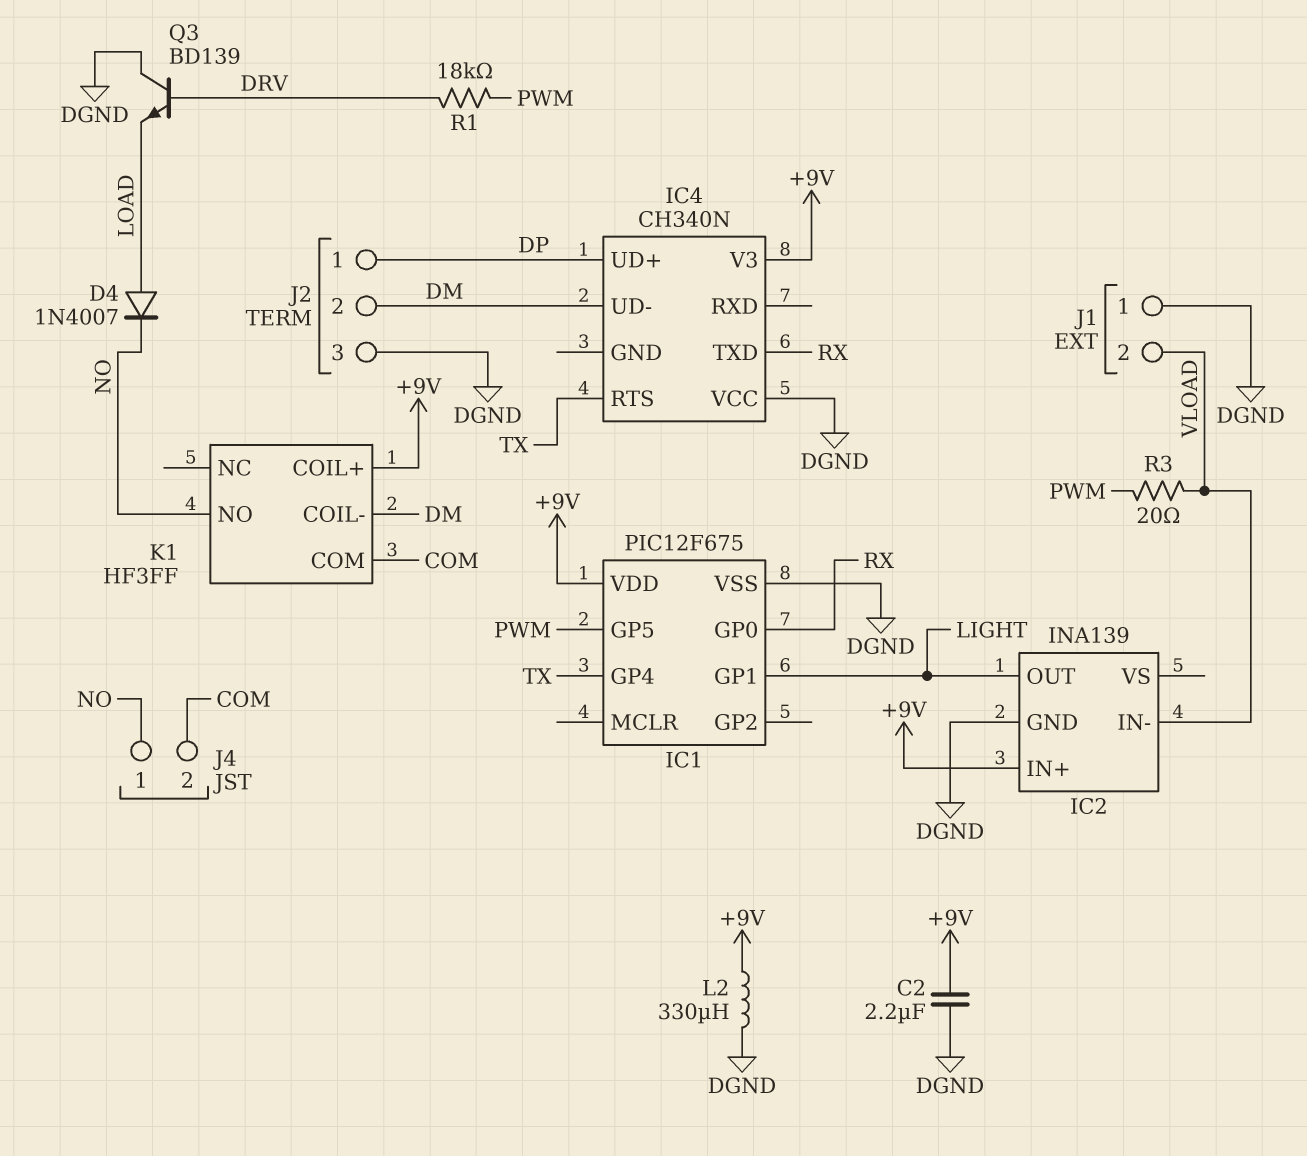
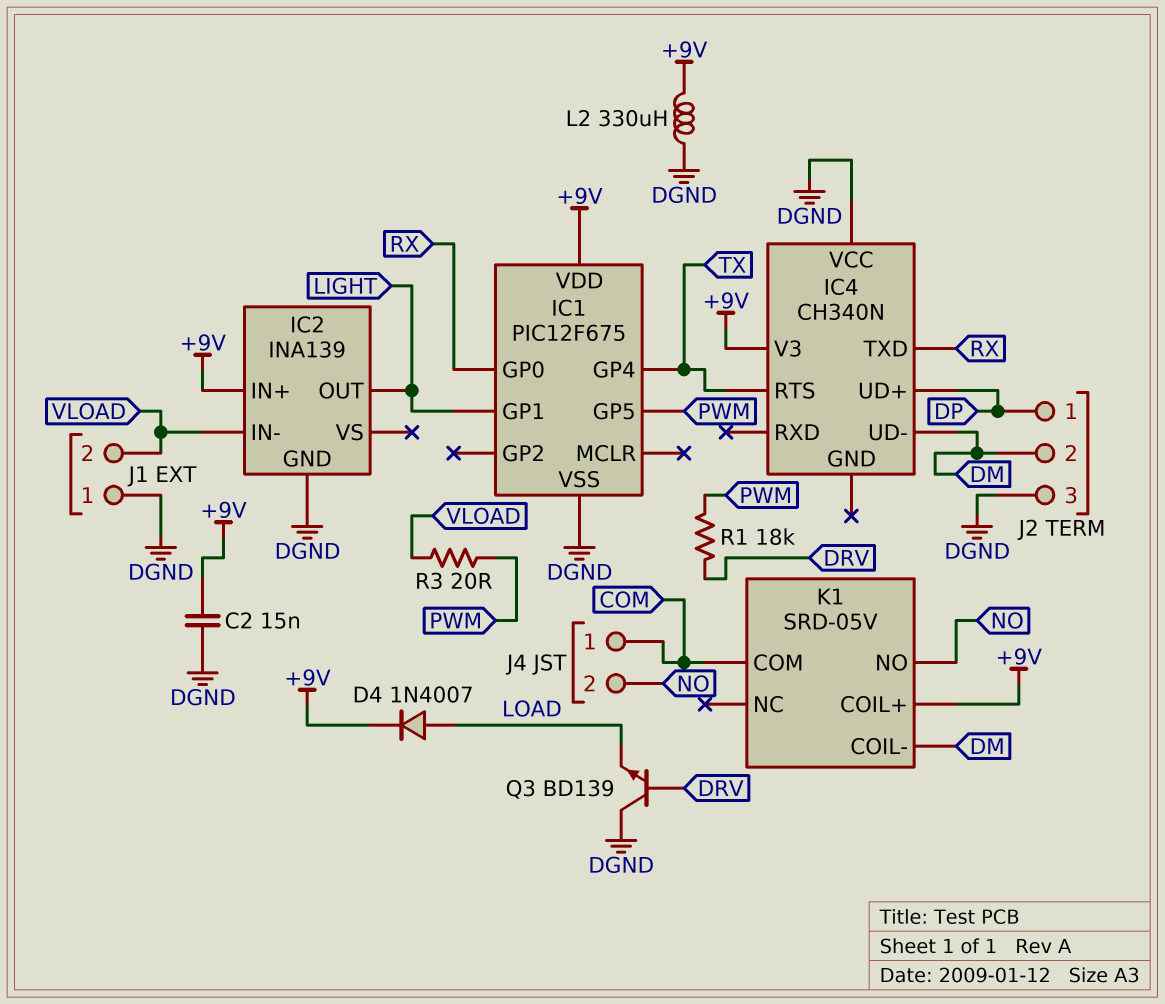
C2: 2.2uF (+9V, DGND) -> 15nF (+9V, DGND)
D4: diode 1N4007 (A LOAD, K NO) -> diode 1N4007 (A LOAD, K +9V)
J4 pin 1: NO -> COM
J4 pin 2: COM -> NO
K1: HF3FF -> SRD-05V

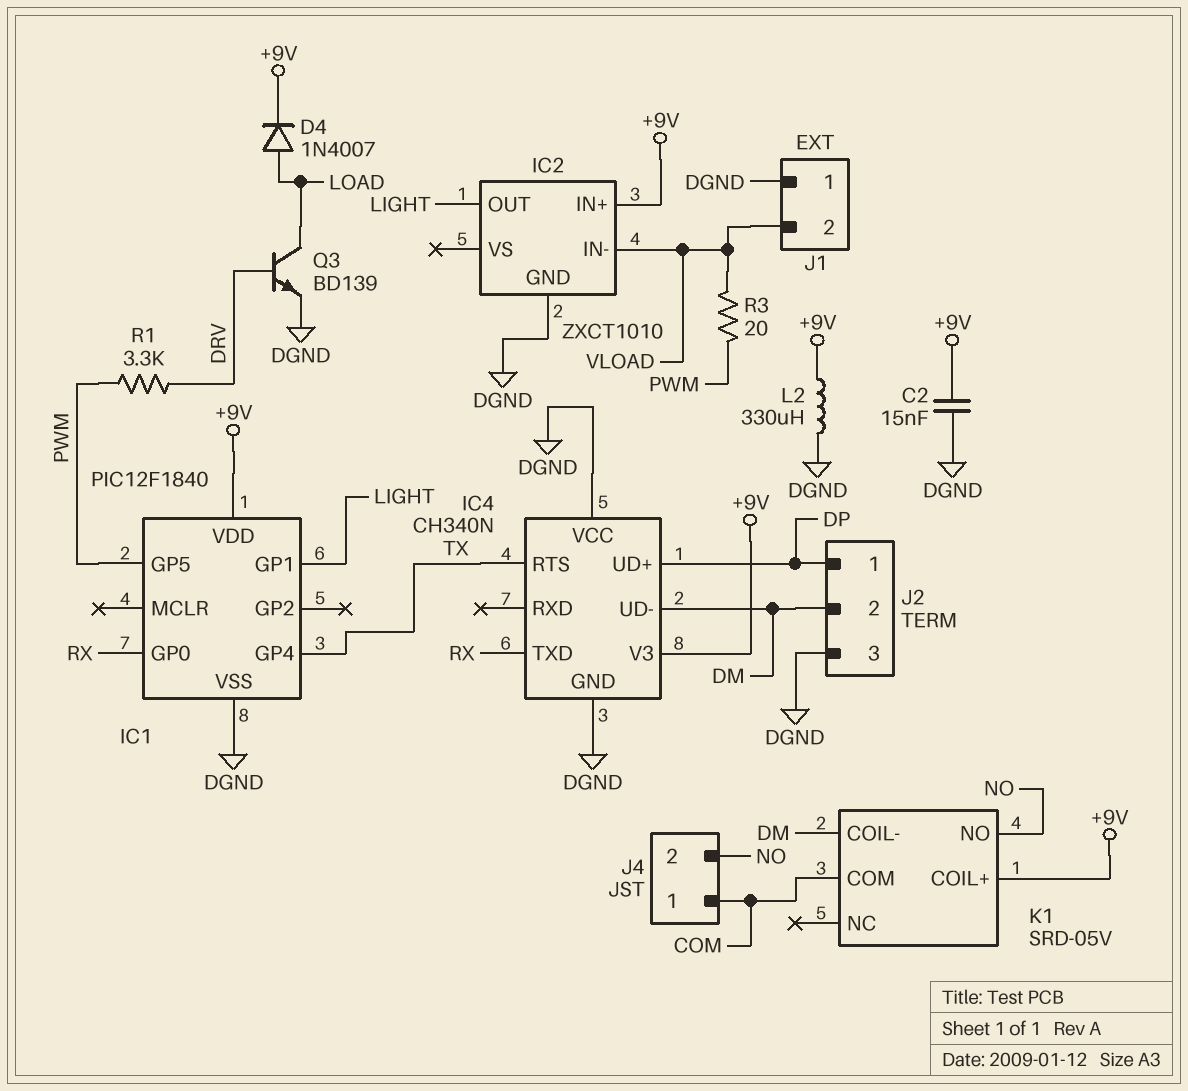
IC1: PIC12F675 -> PIC12F1840
IC2: INA139 -> ZXCT1010
IC4 pin GND: none -> DGND
Q3: NPN BD139 (B DRV, C DGND, E LOAD) -> NPN BD139 (B DRV, C LOAD, E DGND)
R1: 18k (DRV, PWM) -> 3.3k (DRV, PWM)

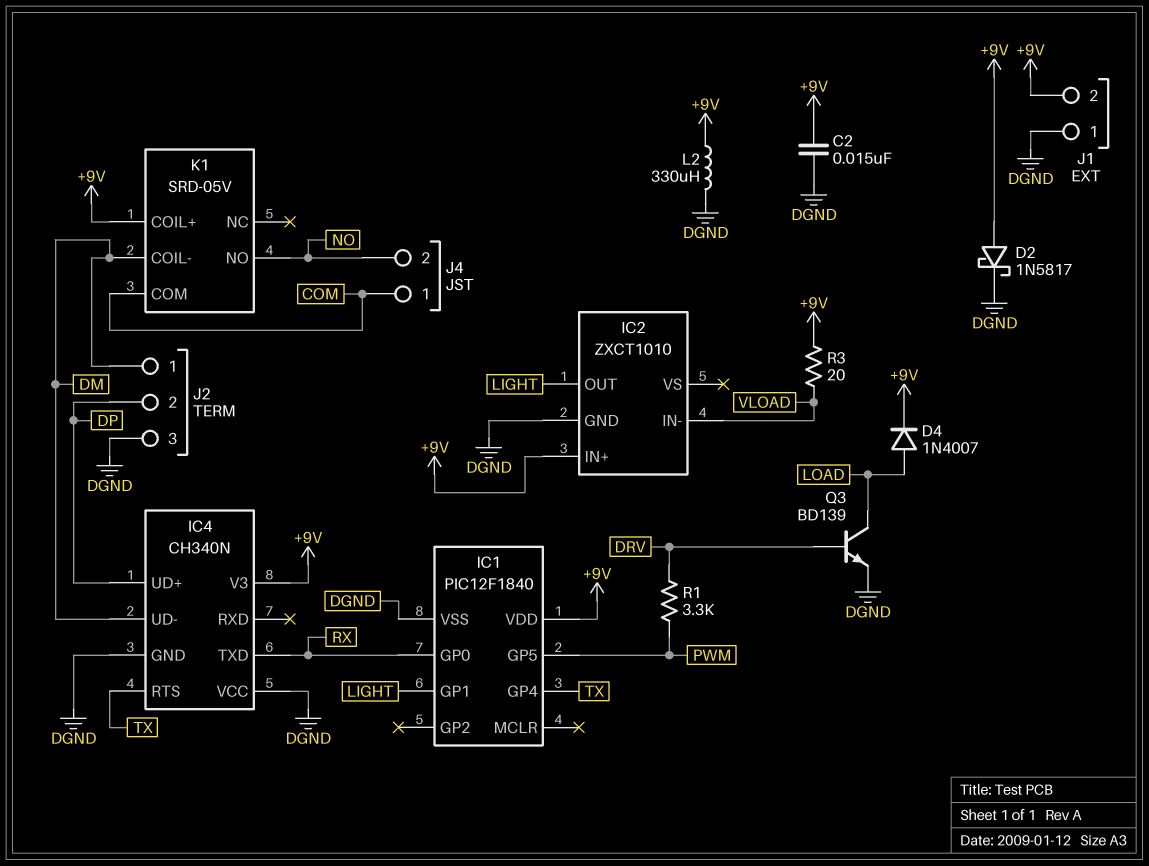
D2: none -> schottky 1N5817 (A +9V, K DGND)
J1 pin 2: VLOAD -> +9V
J2 pin 1: DP -> DM
J2 pin 2: DM -> DP
R3: 20 (PWM, VLOAD) -> 20 (+9V, VLOAD)

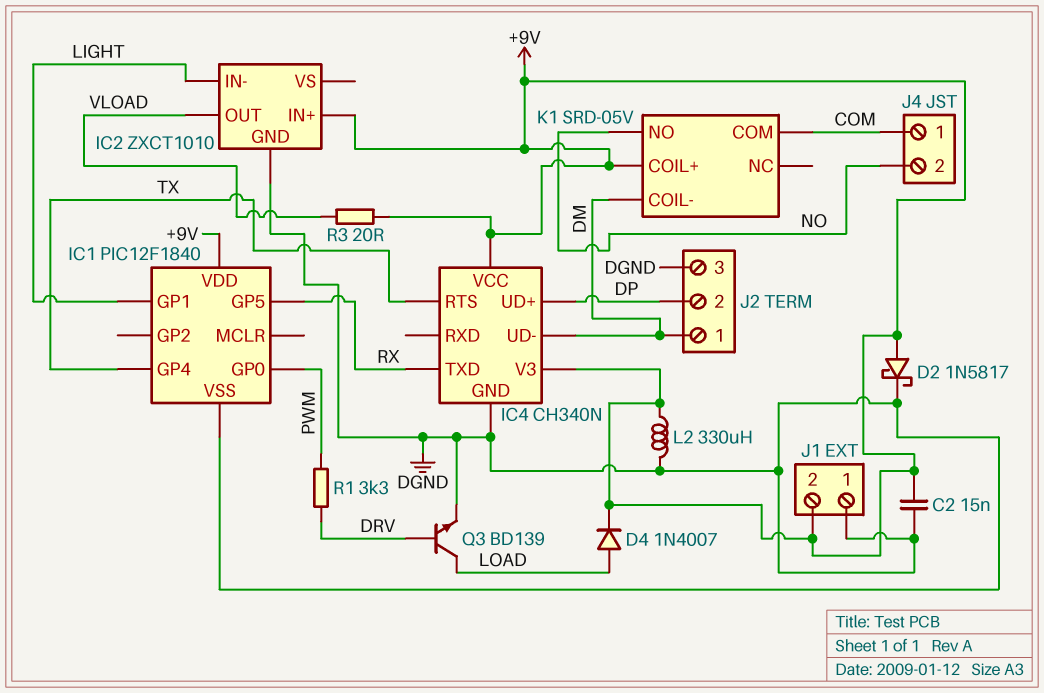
IC1 pin GP0: RX -> PWM
IC1 pin GP5: PWM -> RX
IC2 pin IN-: VLOAD -> LIGHT
IC2 pin OUT: LIGHT -> VLOAD
IC4 pin VCC: DGND -> +9V

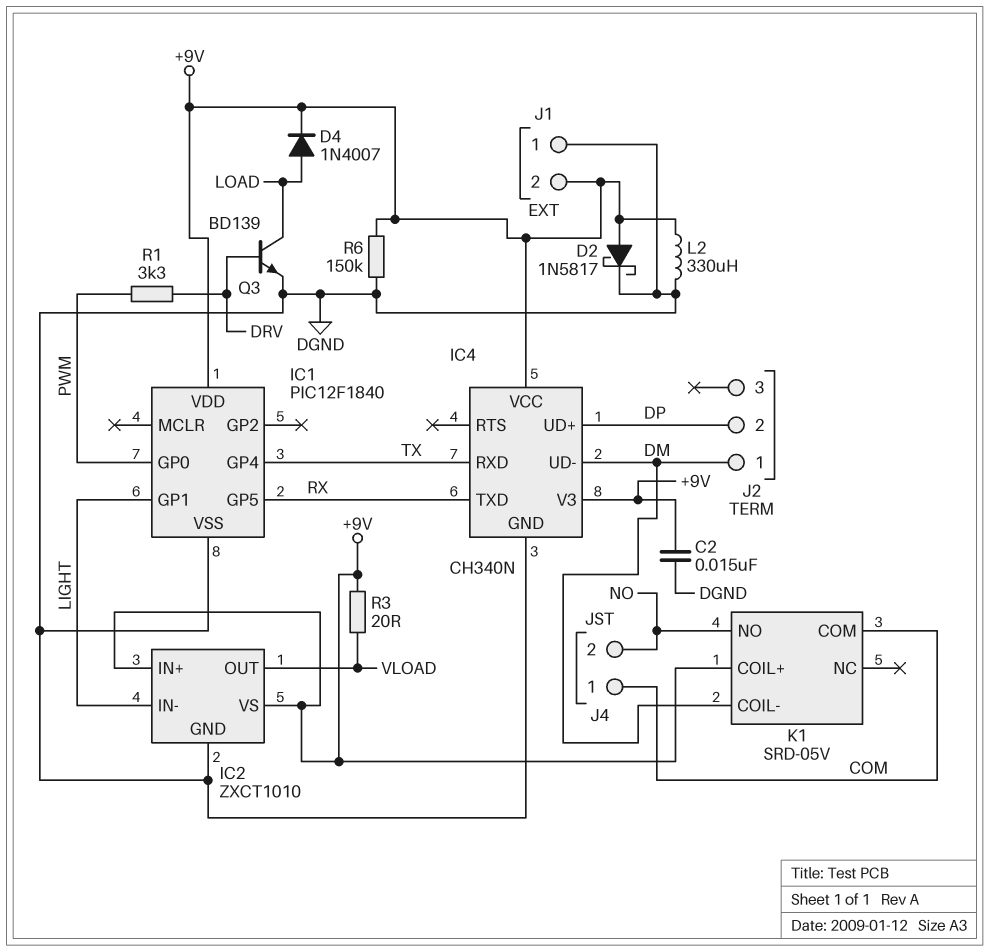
IC2 pin VS: none -> +9V
IC4 pin RTS: TX -> none
IC4 pin RXD: none -> TX
J2 pin 3: DGND -> none
R6: none -> 150k (+9V, DGND)

